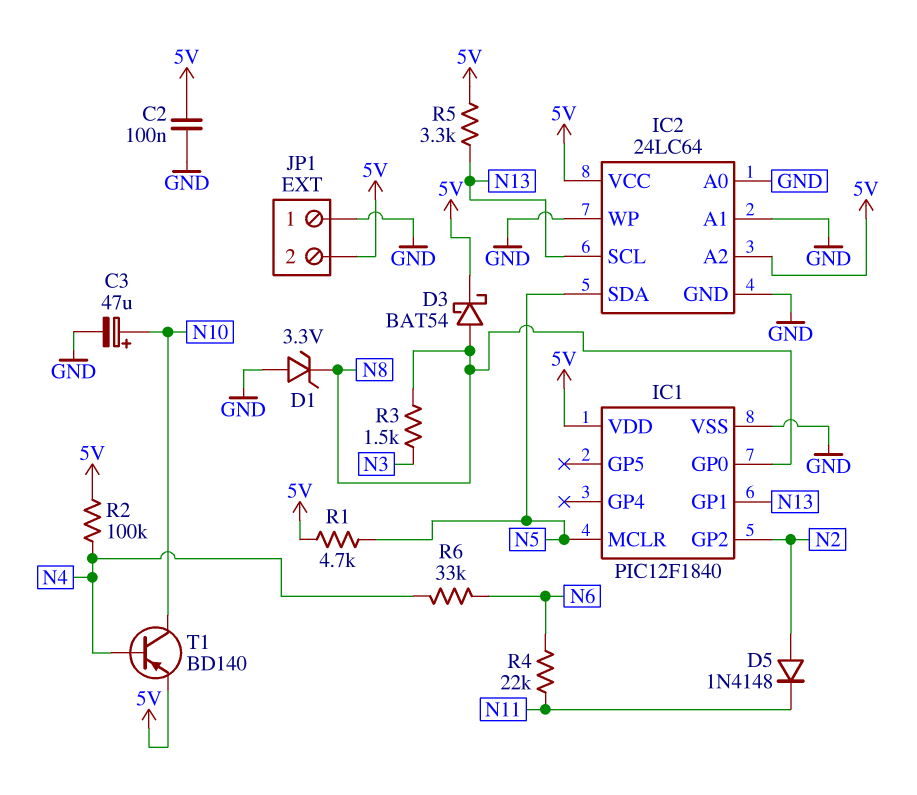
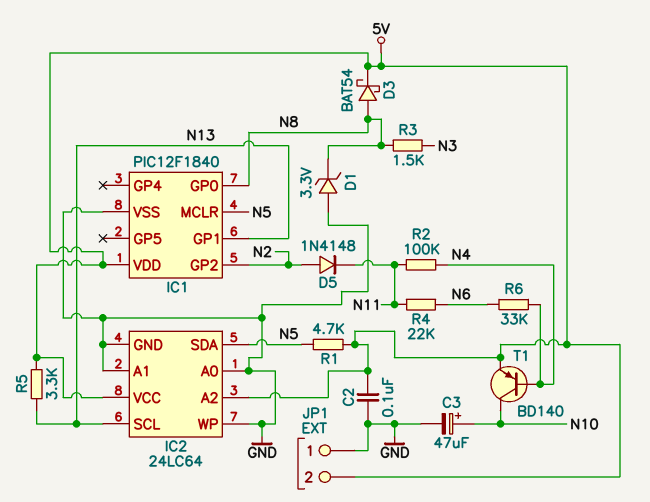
R2: 100k (5V, N4) -> 100k (N4, N11)

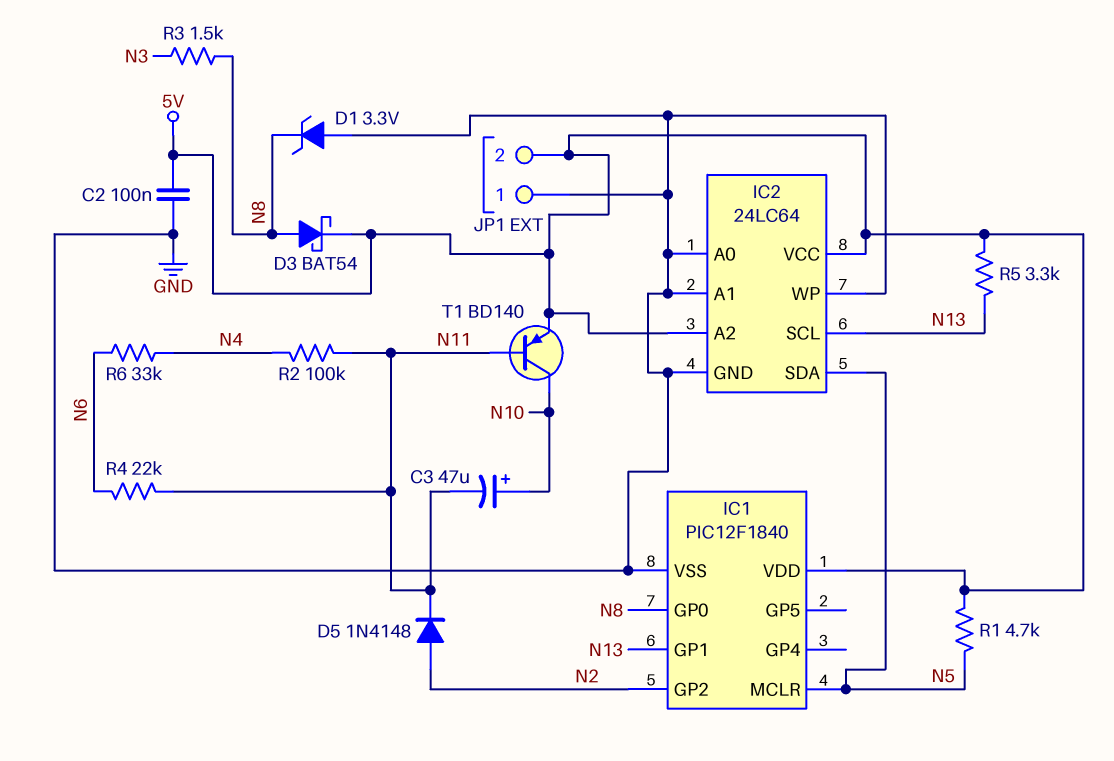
C3: 47uF (plus N10, minus GND) -> 47uF (plus N10, minus N11)
T1: PNP BD140 (B N4, C N10, E 5V) -> PNP BD140 (B N11, C N10, E 5V)

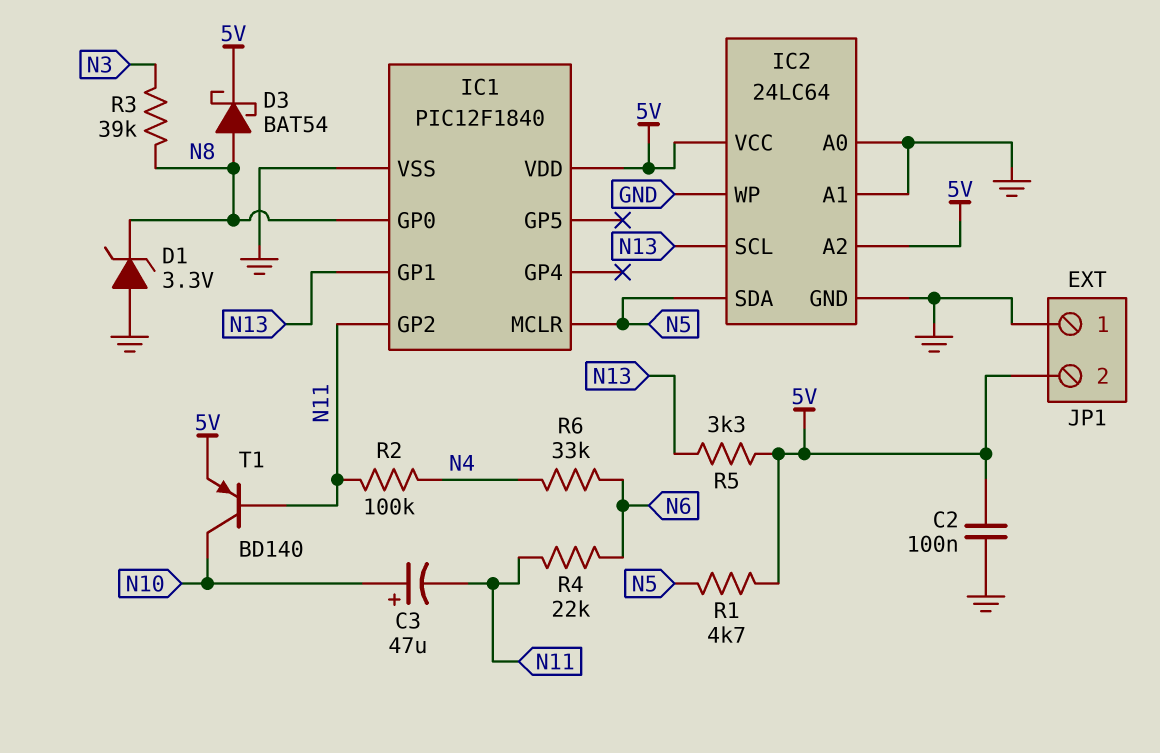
D5: diode 1N4148 (A N2, K N11) -> none
IC1 pin GP2: N2 -> N11
R3: 1.5k (N3, N8) -> 39k (N3, N8)

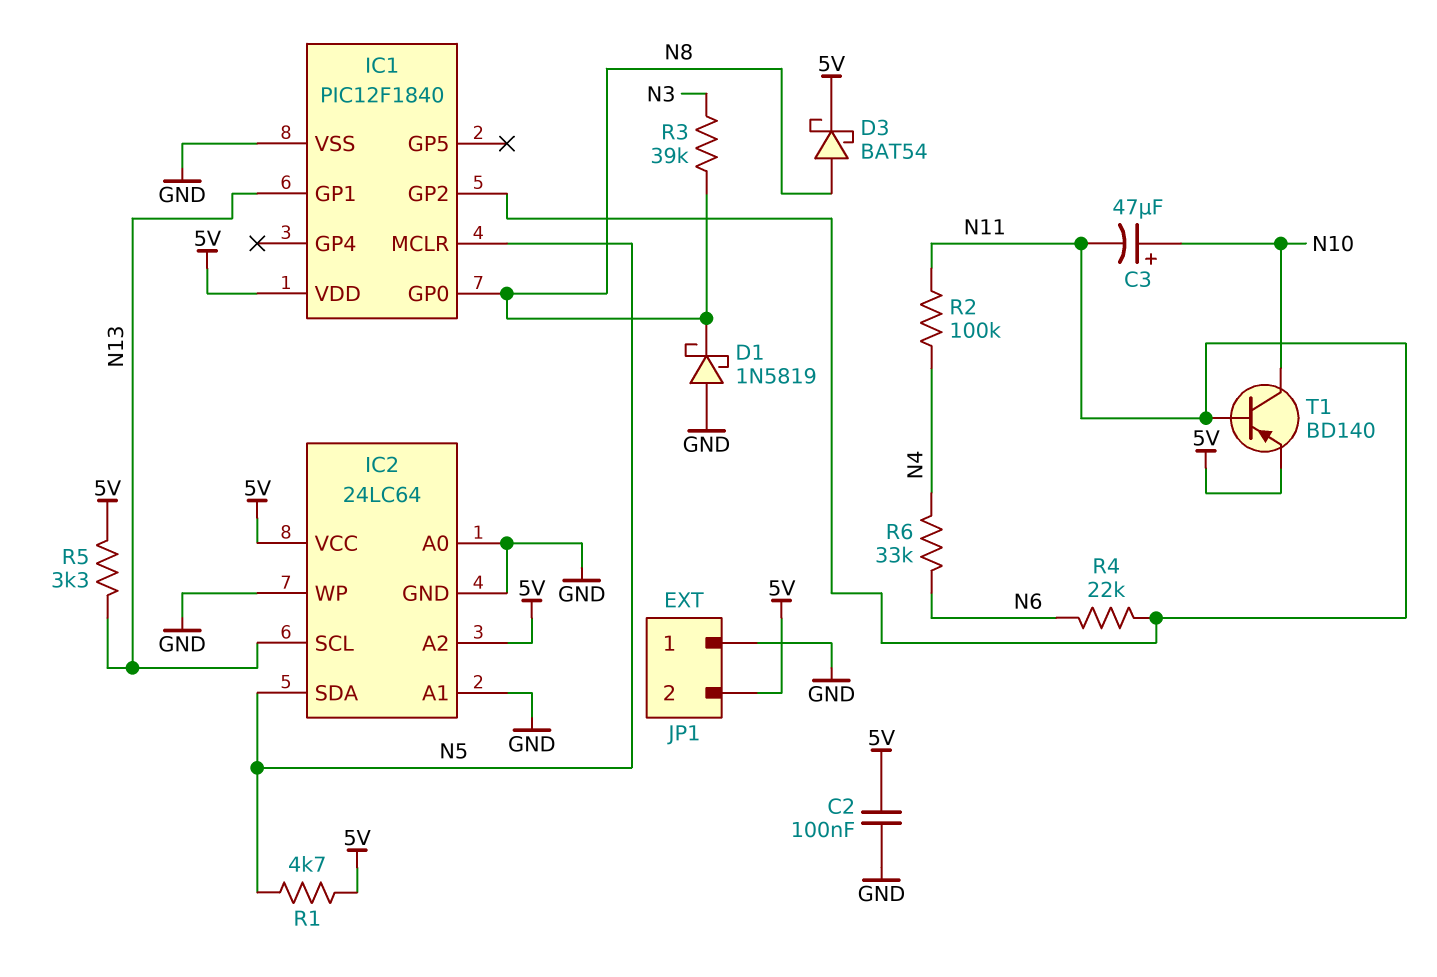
D1: zener 3.3V (A GND, K N8) -> schottky 1N5819 (A GND, K N8)

